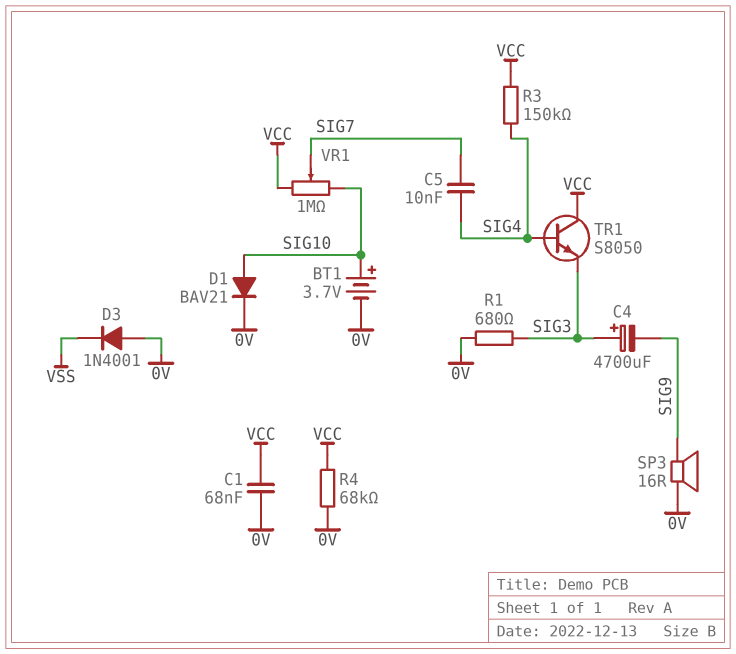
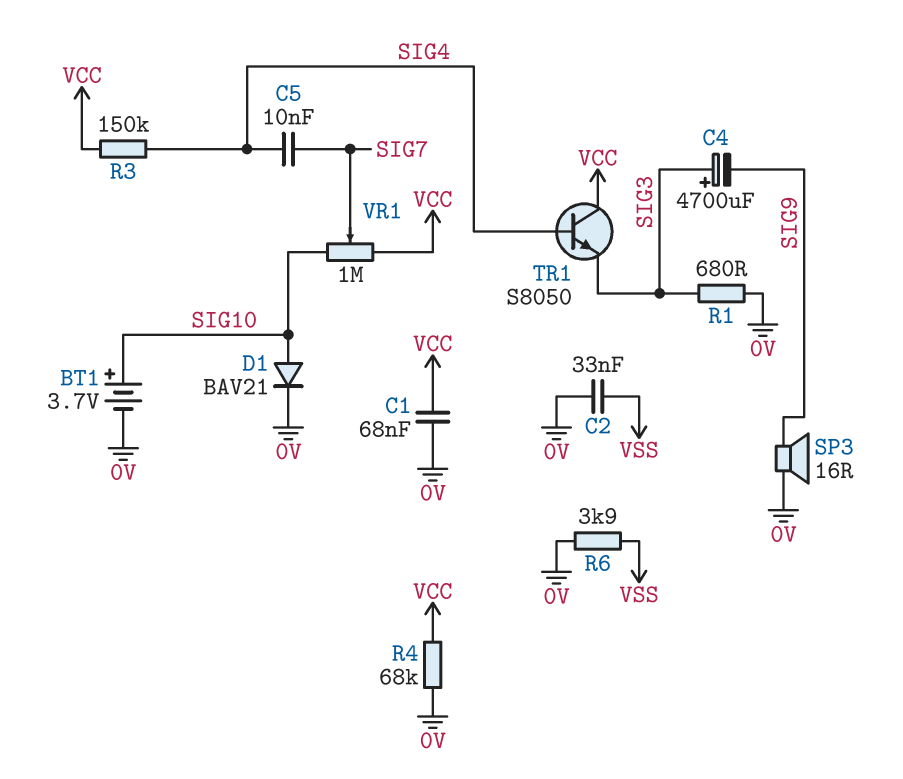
C2: none -> 33nF (0V, VSS)
D3: diode 1N4001 (A 0V, K VSS) -> none
R6: none -> 3.9k (0V, VSS)

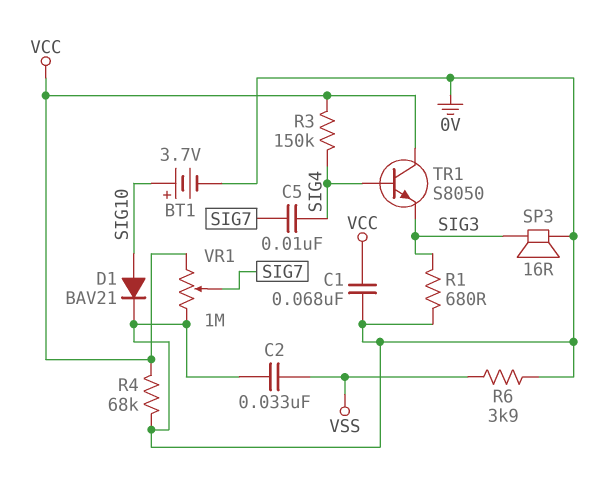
C4: 4700uF (plus SIG3, minus SIG9) -> none
SP3: speaker 16R (0V, SIG9) -> speaker 16R (0V, SIG3)
VR1: 1M (SIG10, VCC, wiper SIG7) -> 1M (0V, VCC, wiper SIG7)

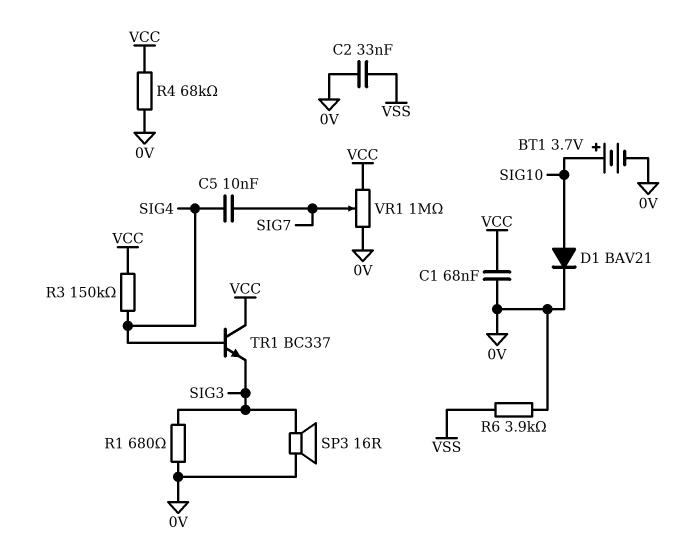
TR1: NPN S8050 (B SIG4, C VCC, E SIG3) -> NPN BC337 (B SIG4, C VCC, E SIG3)

